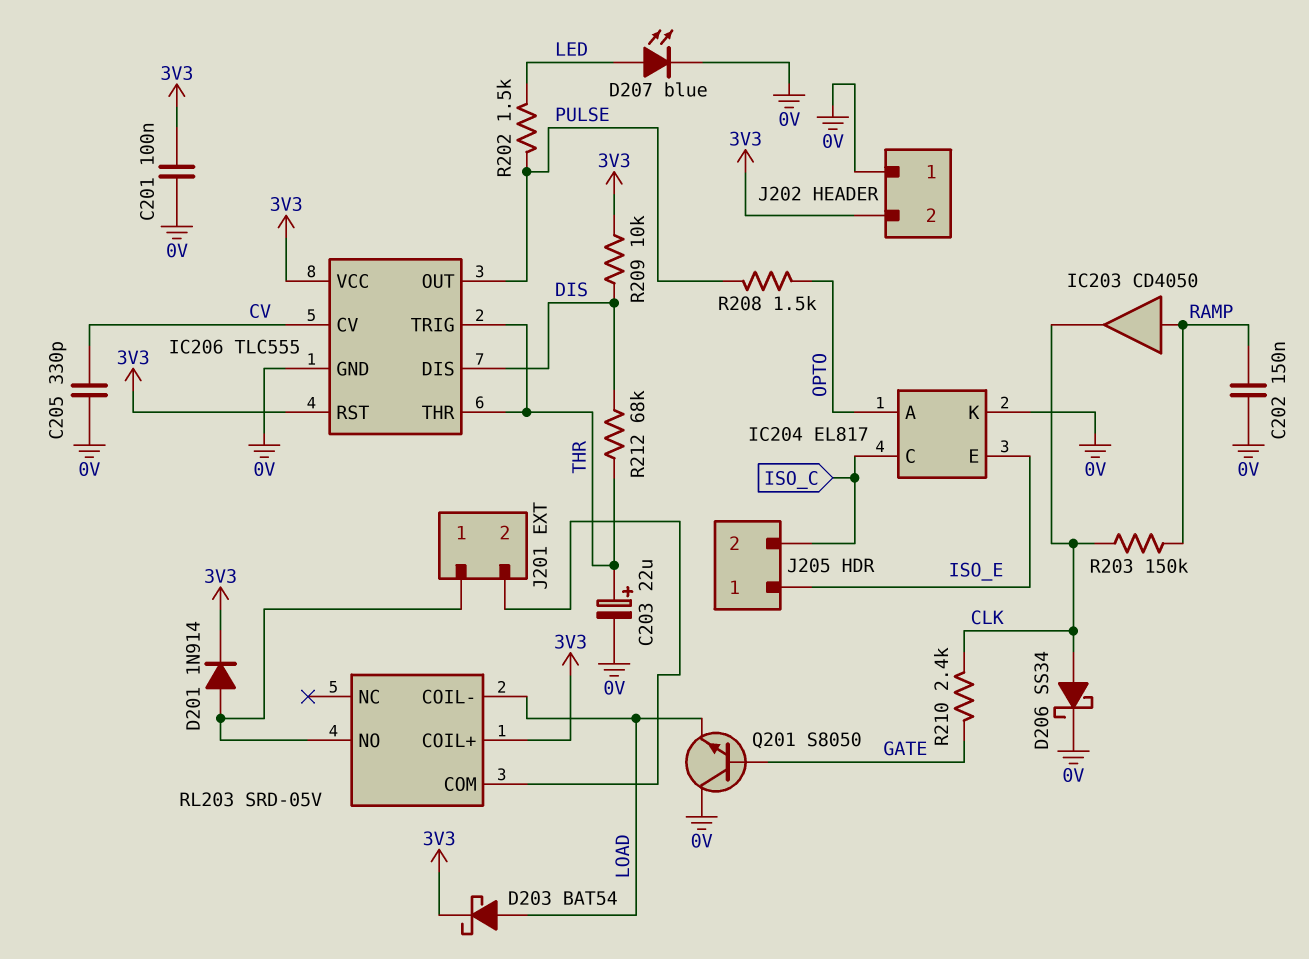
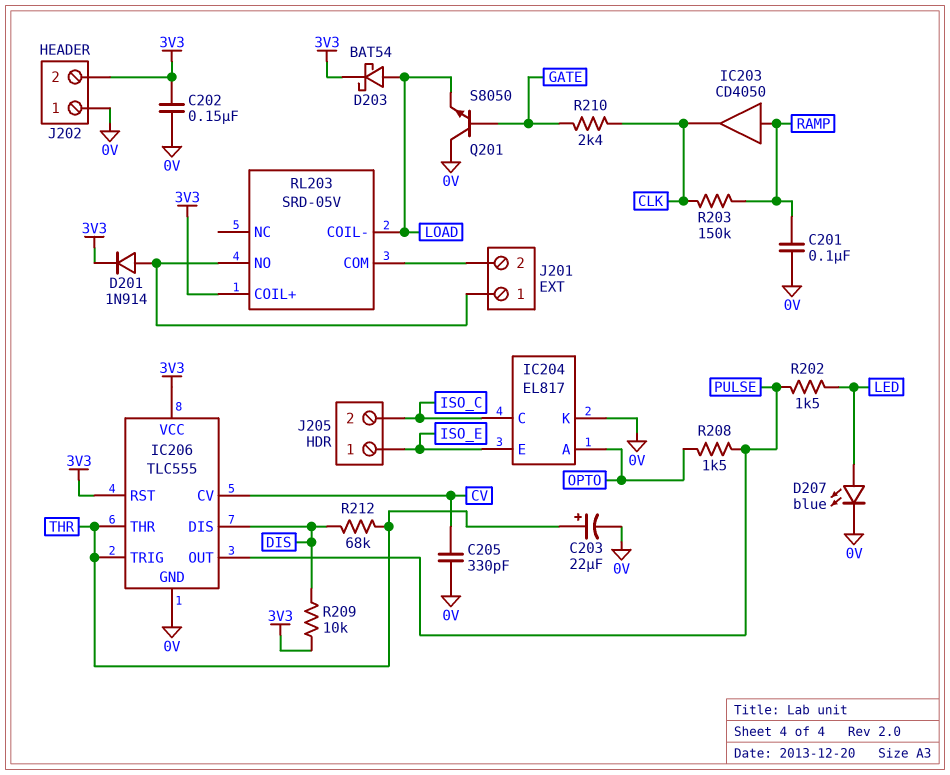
C201: 100nF (0V, 3V3) -> 100nF (0V, RAMP)
C202: 150nF (0V, RAMP) -> 150nF (0V, 3V3)
D206: schottky SS34 (A CLK, K 0V) -> none

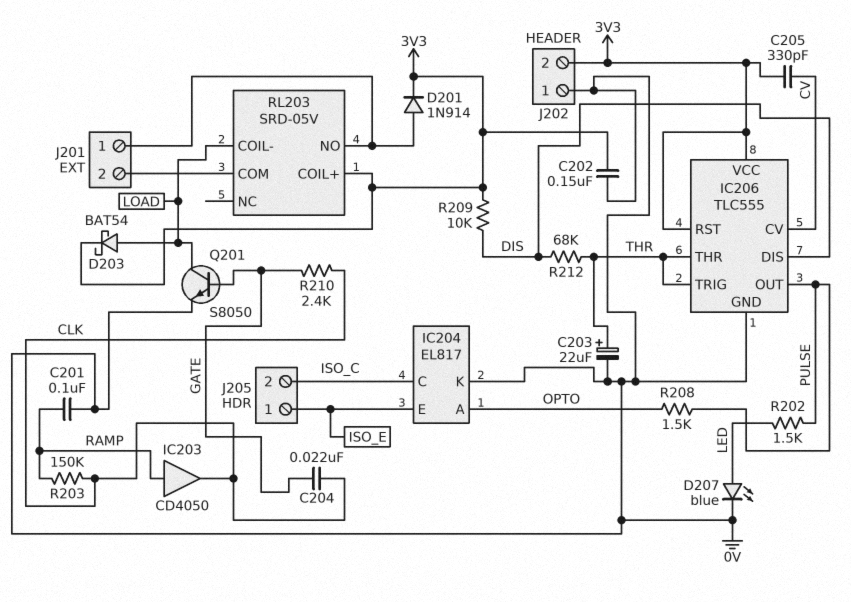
C204: none -> 22nF (CLK, GATE)
C205: 330pF (0V, CV) -> 330pF (3V3, CV)
Q201: NPN S8050 (B GATE, C 0V, E LOAD) -> NPN S8050 (B GATE, C LOAD, E 0V)

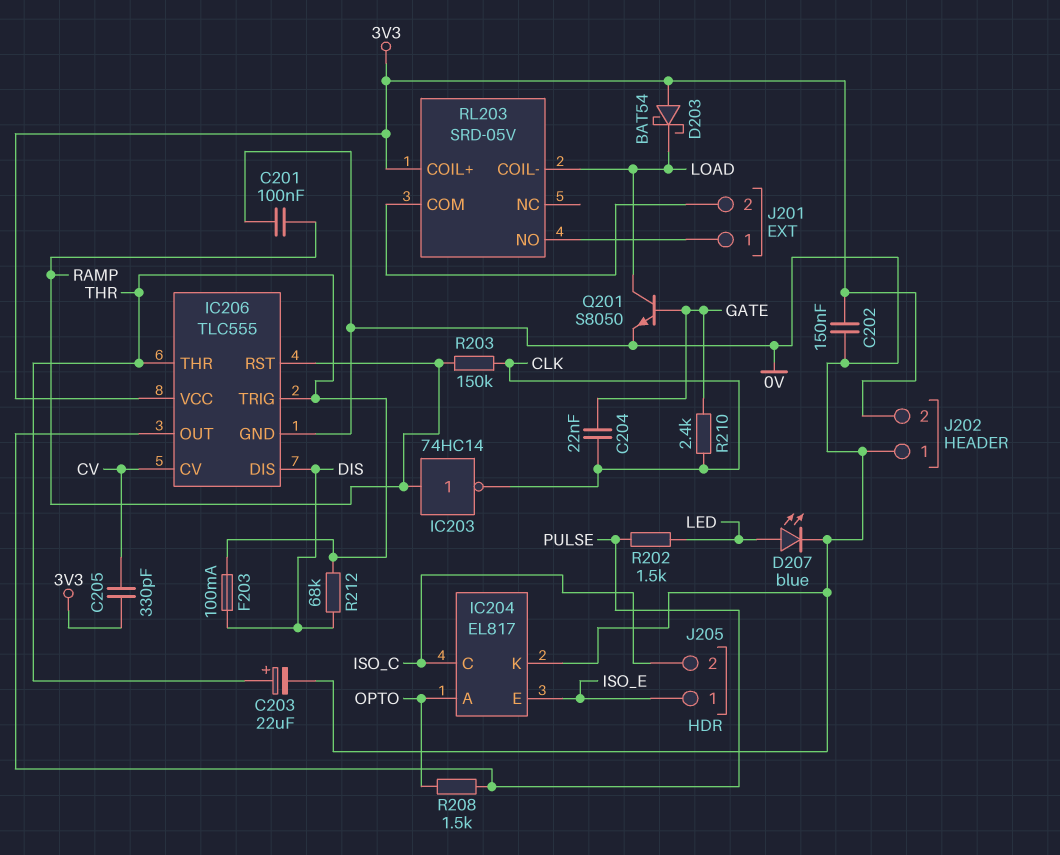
D201: diode 1N914 (A J201/1, K 3V3) -> none
D203: schottky BAT54 (A LOAD, K 3V3) -> schottky BAT54 (A 3V3, K LOAD)
F203: none -> 100mA (DIS, THR)
IC203: buffer CD4050 (in RAMP, out CLK) -> NOT 74HC14 (in RAMP, out CLK)
IC206 pin RST: 3V3 -> RAMP
R209: 10k (3V3, DIS) -> none

